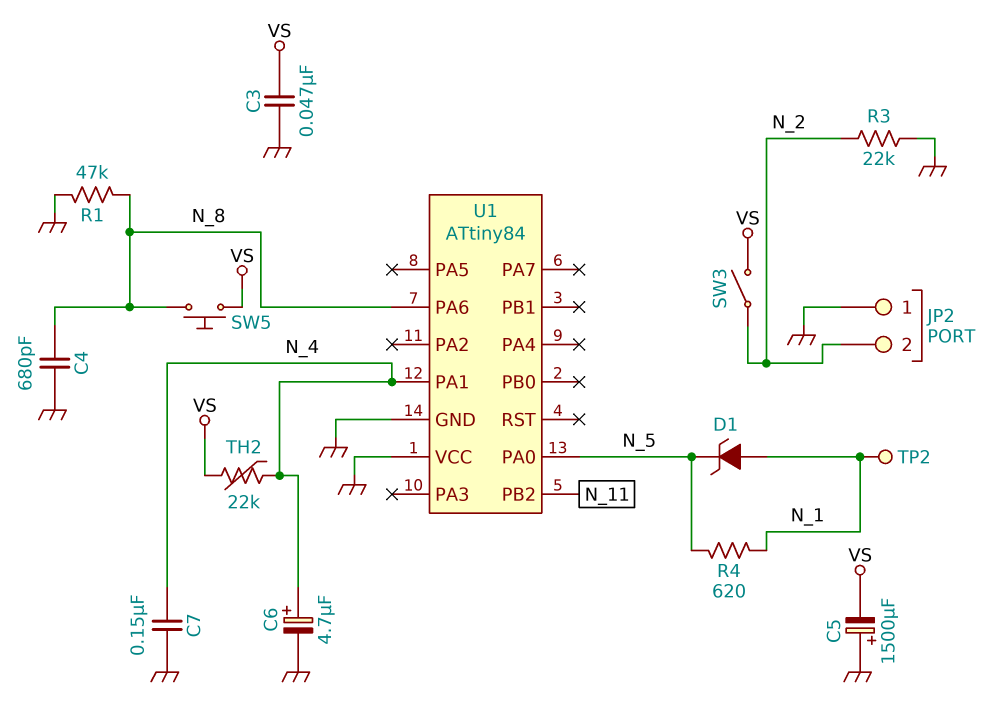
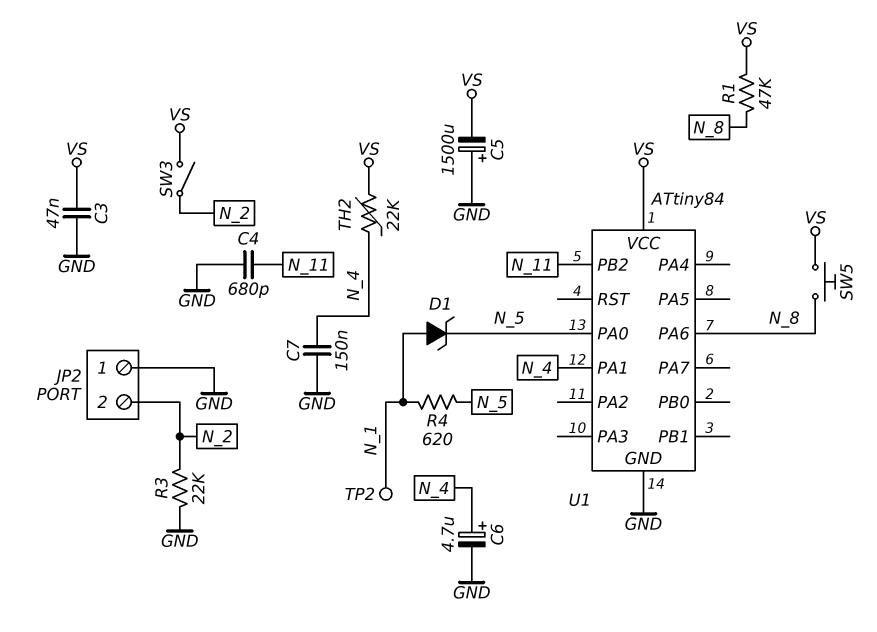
C4: 680pF (GND, N_8) -> 680pF (GND, N_11)
R1: 47k (GND, N_8) -> 47k (N_8, VS)
U1 pin VCC: GND -> VS

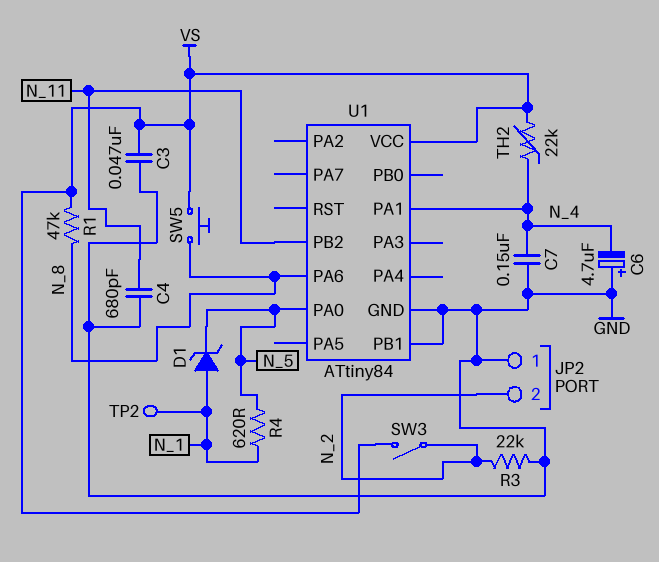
C5: 1500uF (plus GND, minus VS) -> none
C6: 4.7uF (plus N_4, minus GND) -> 4.7uF (plus GND, minus N_4)
U1 pin PB1: none -> GND

